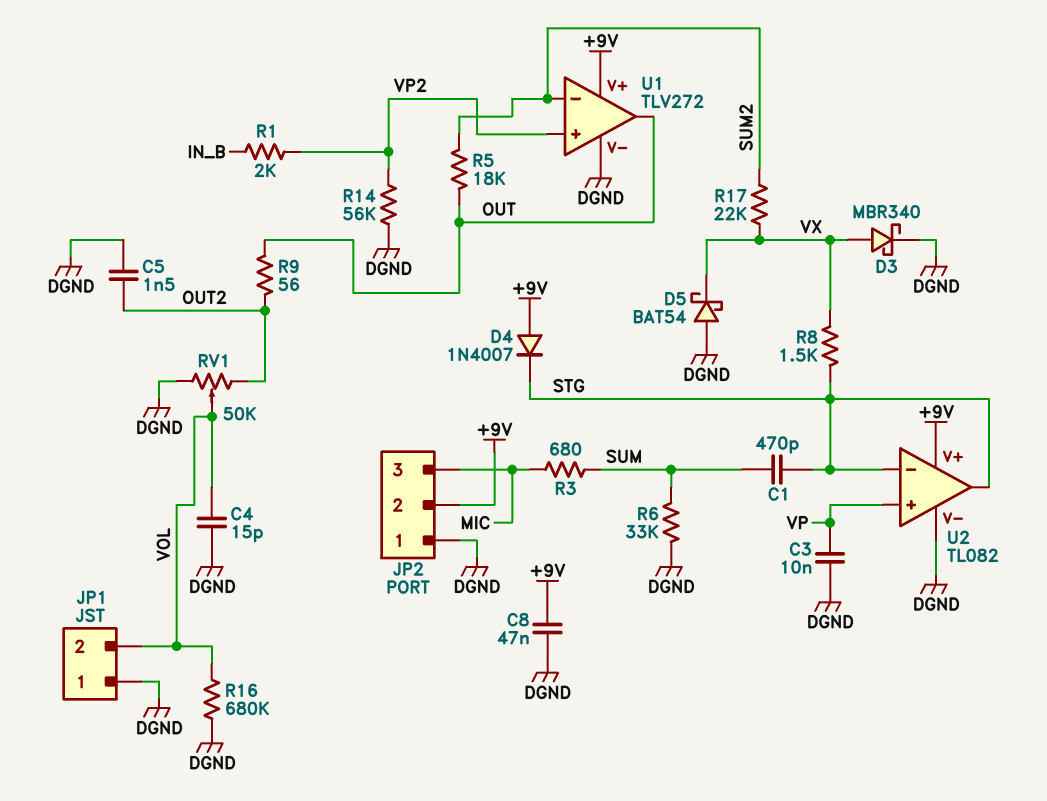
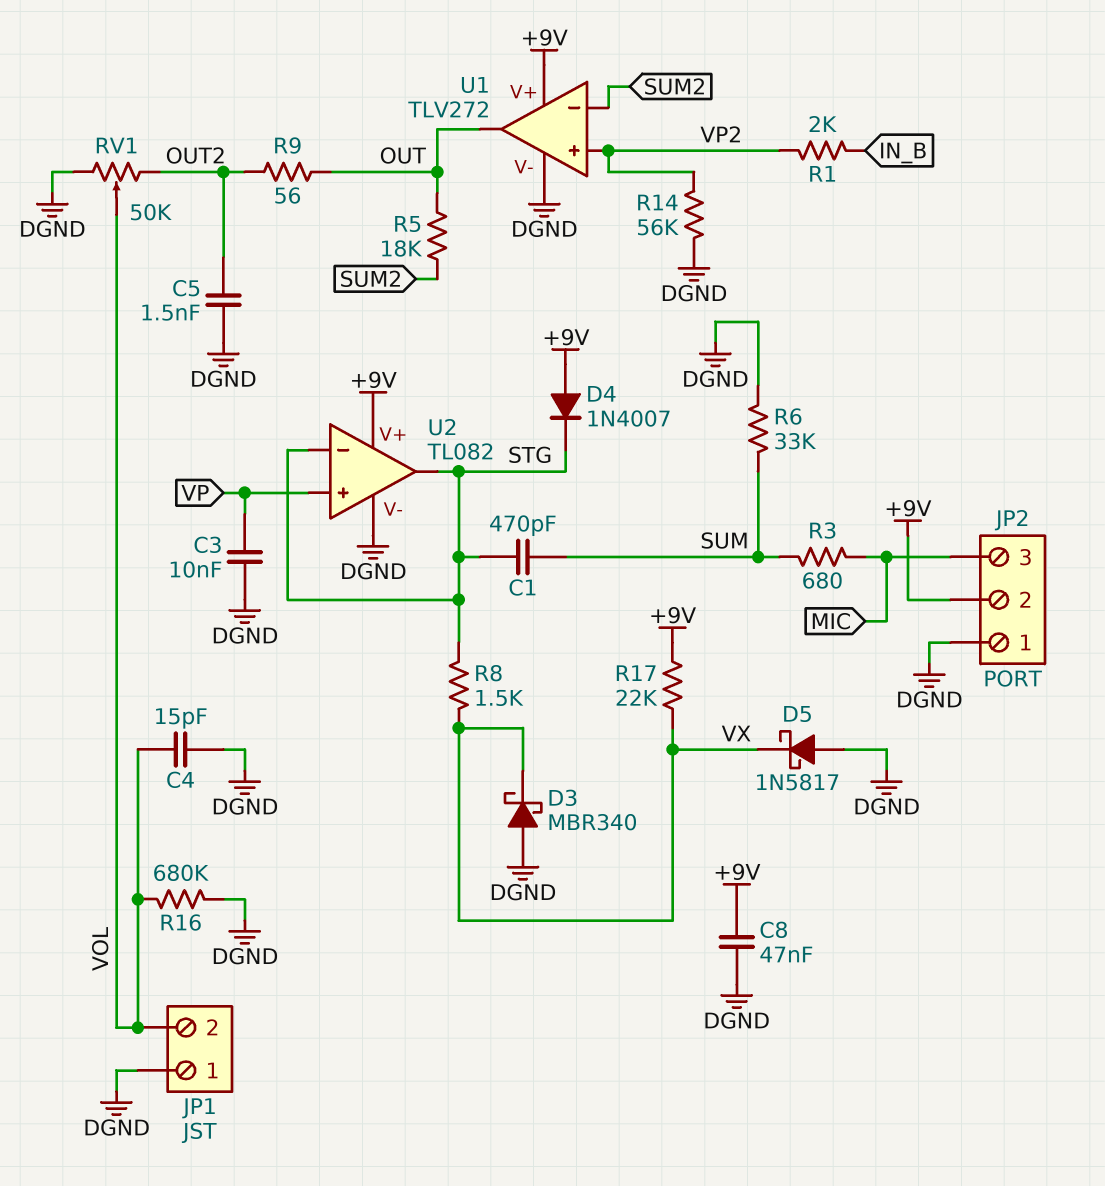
D3: schottky MBR340 (A VX, K DGND) -> schottky MBR340 (A DGND, K VX)
D5: schottky BAT54 (A DGND, K VX) -> schottky 1N5817 (A DGND, K VX)
R17: 22k (SUM2, VX) -> 22k (+9V, VX)

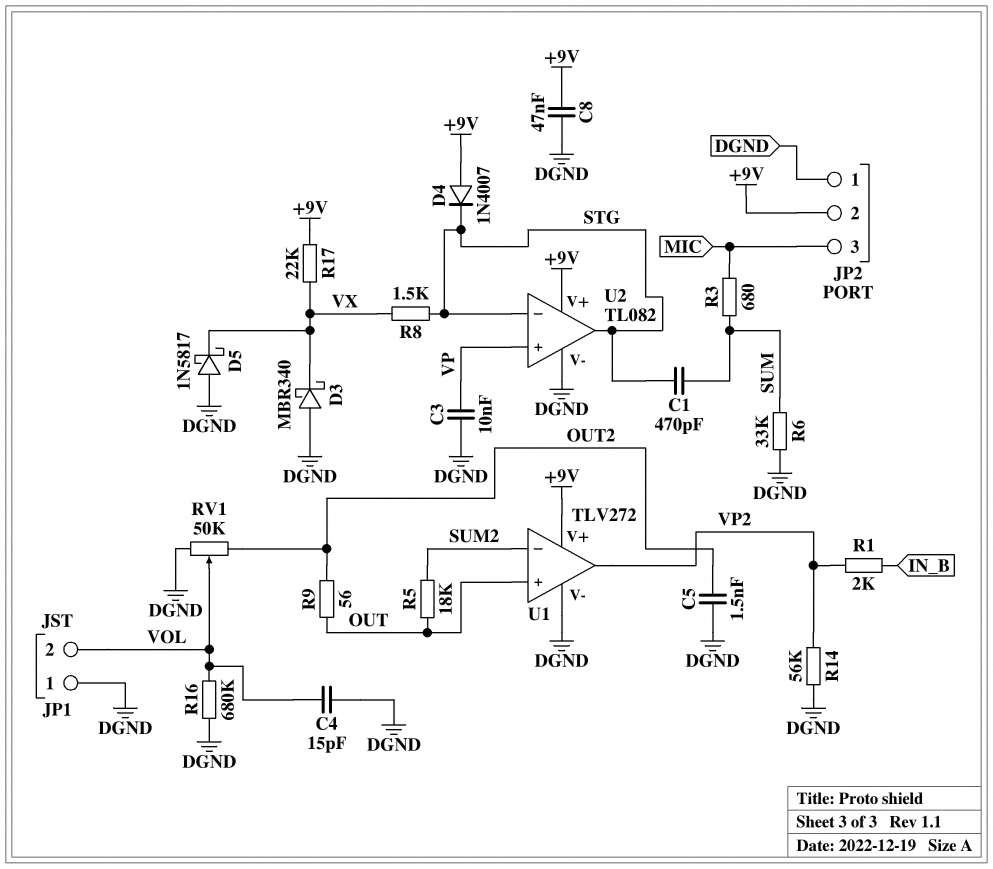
U1 pin in+: VP2 -> OUT
U1 pin out: OUT -> VP2

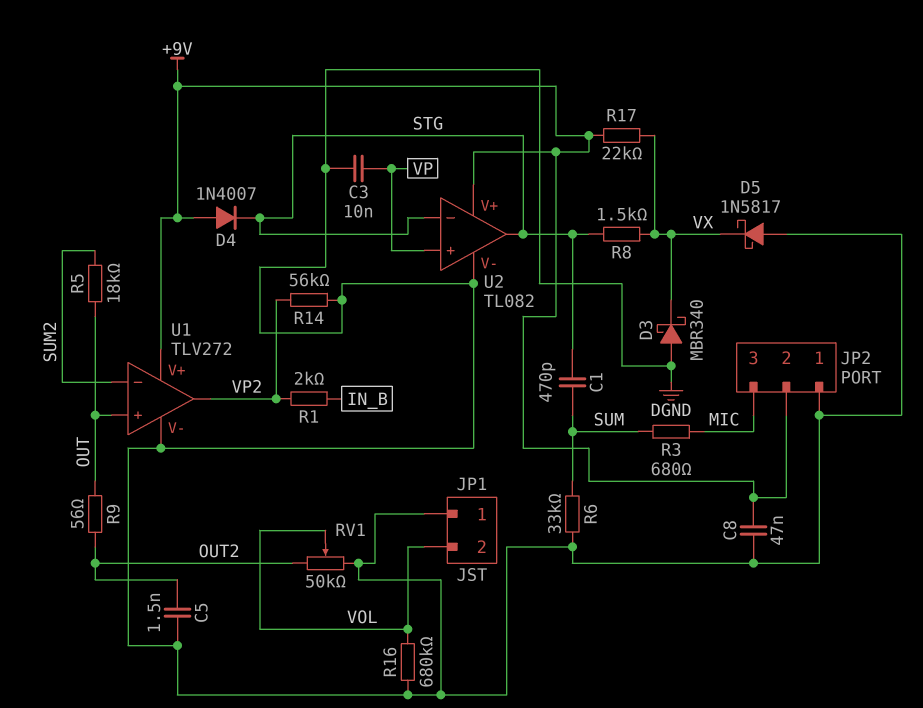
C4: 15pF (DGND, VOL) -> none

